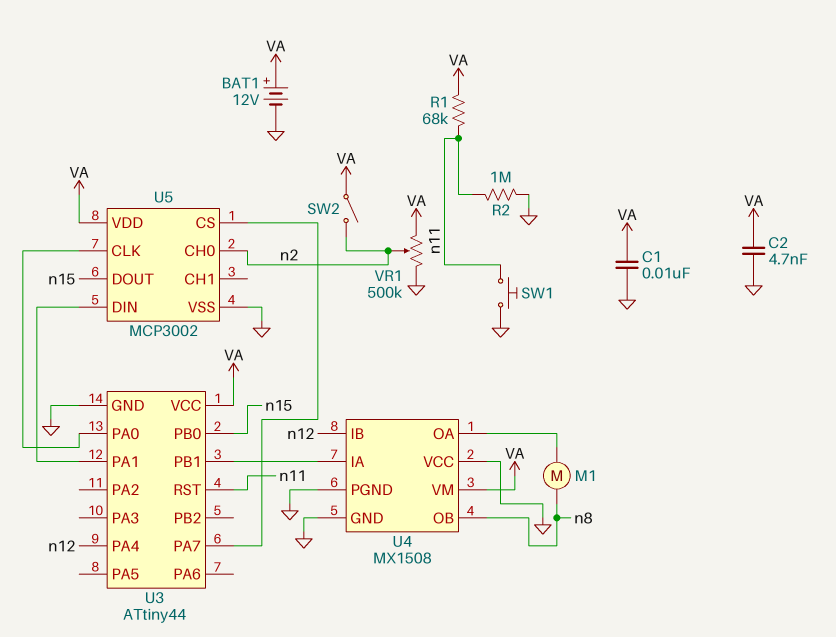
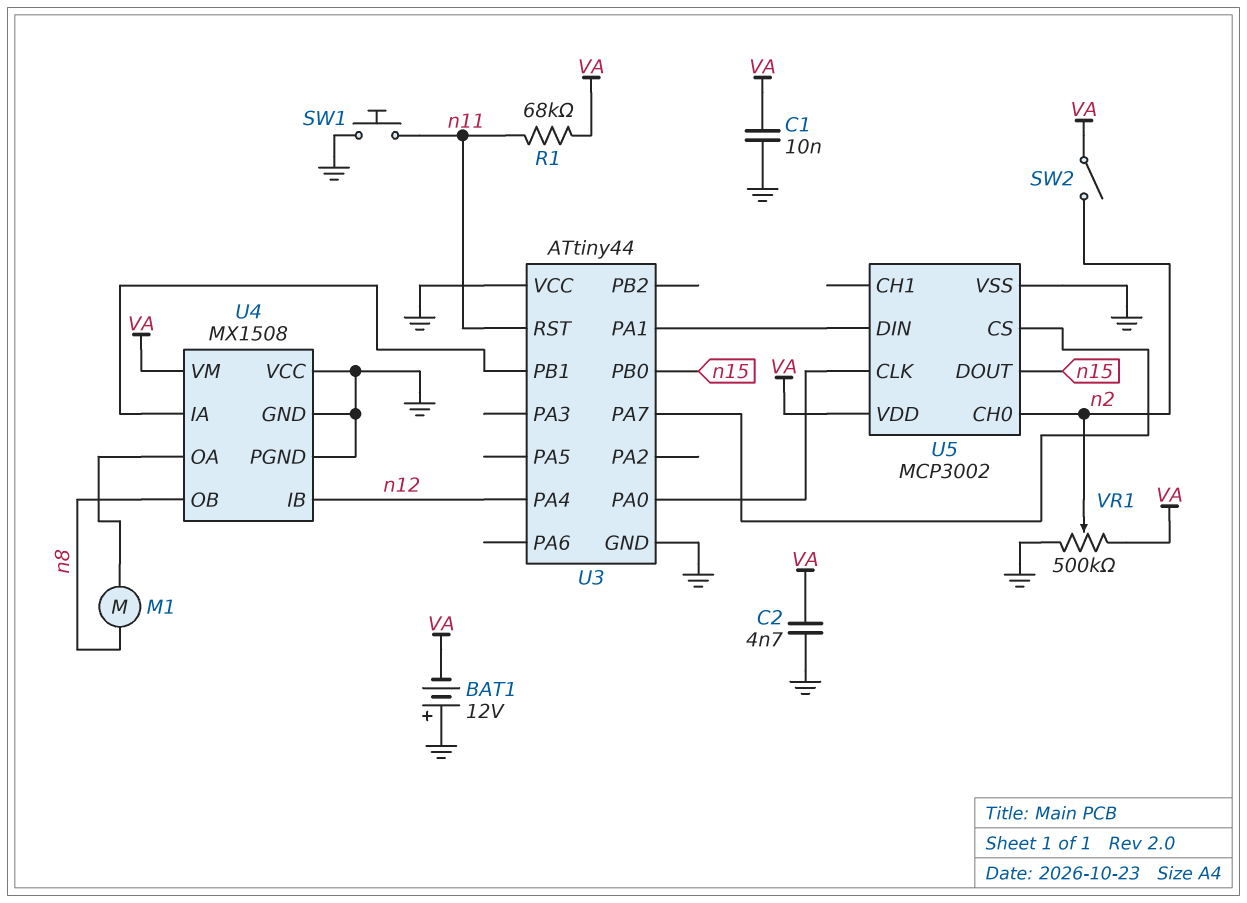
BAT1: 12V (plus VA, minus GND) -> 12V (plus GND, minus VA)
R2: 1M (GND, n11) -> none
U3 pin VCC: VA -> GND

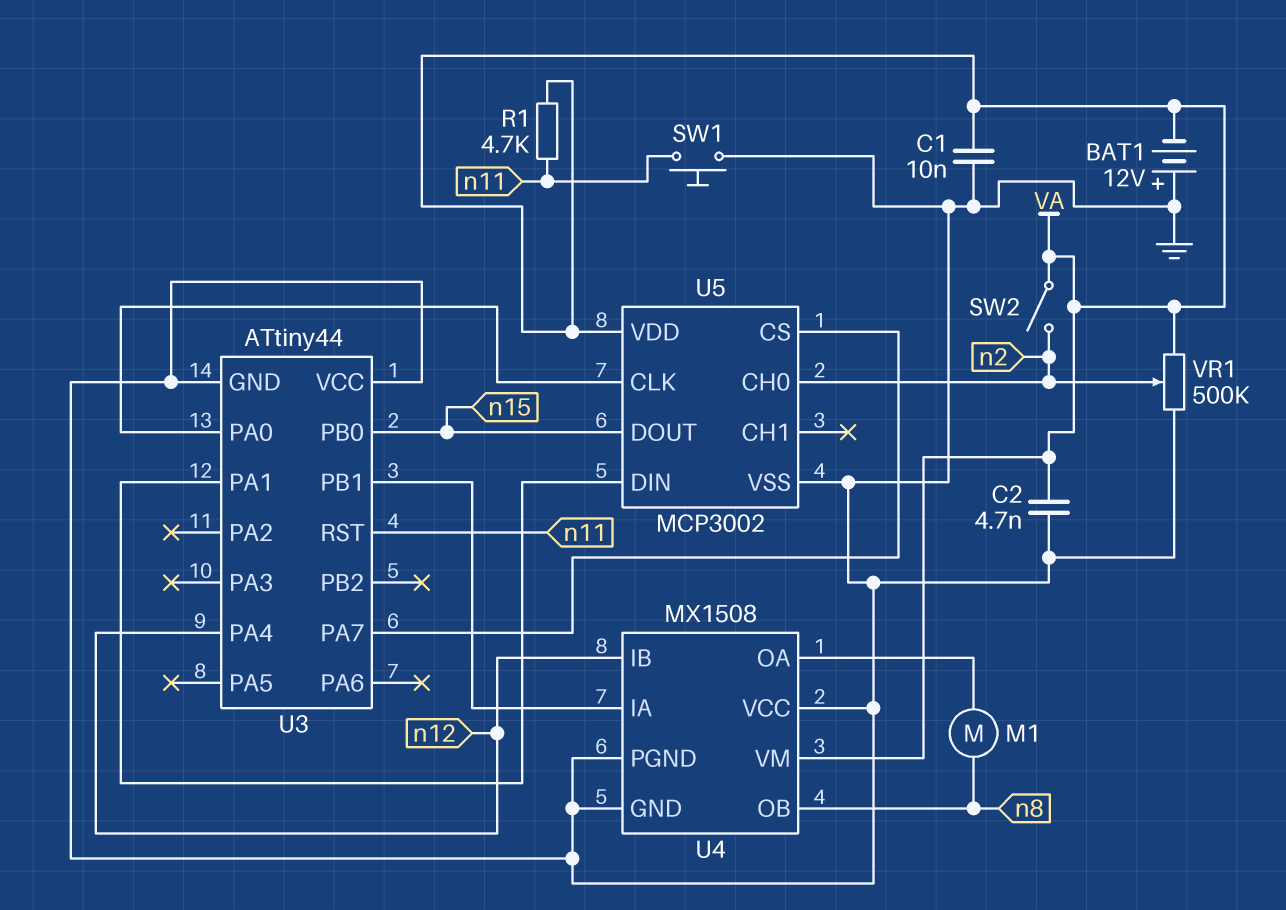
R1: 68k (VA, n11) -> 4.7k (VA, n11)

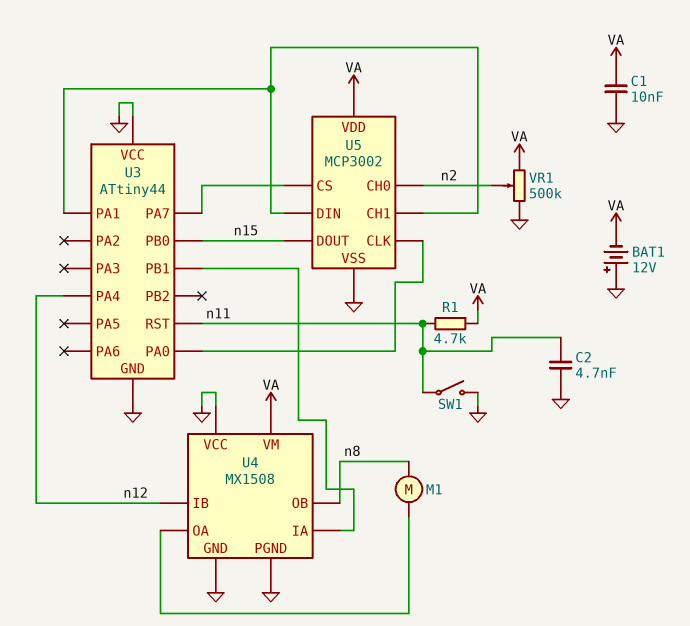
C2: 4.7nF (GND, VA) -> 4.7nF (GND, n11)
SW1: button (GND, n11) -> switch (GND, n11)
SW2: switch (VA, n2) -> none
U5 pin CH1: none -> U3/PA1

